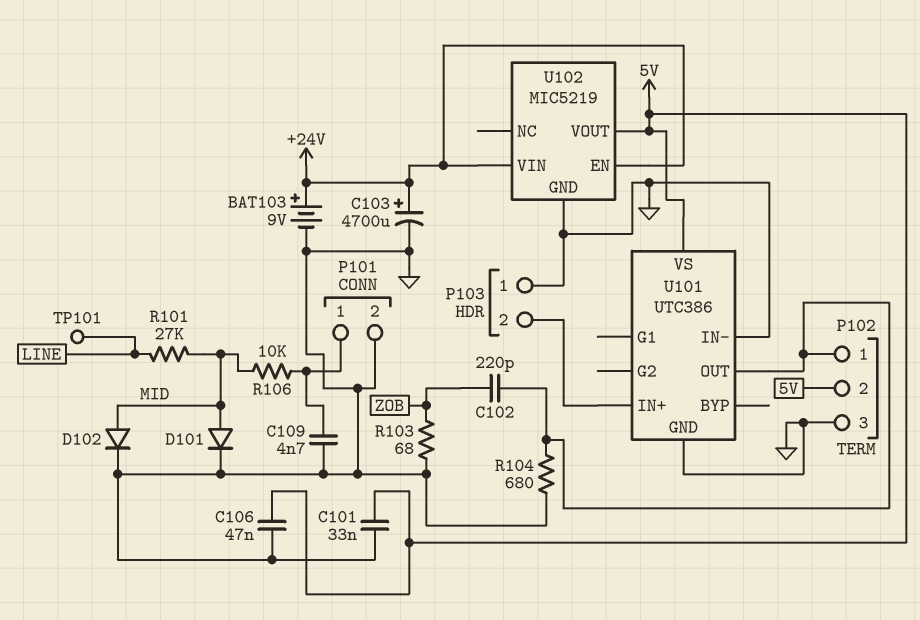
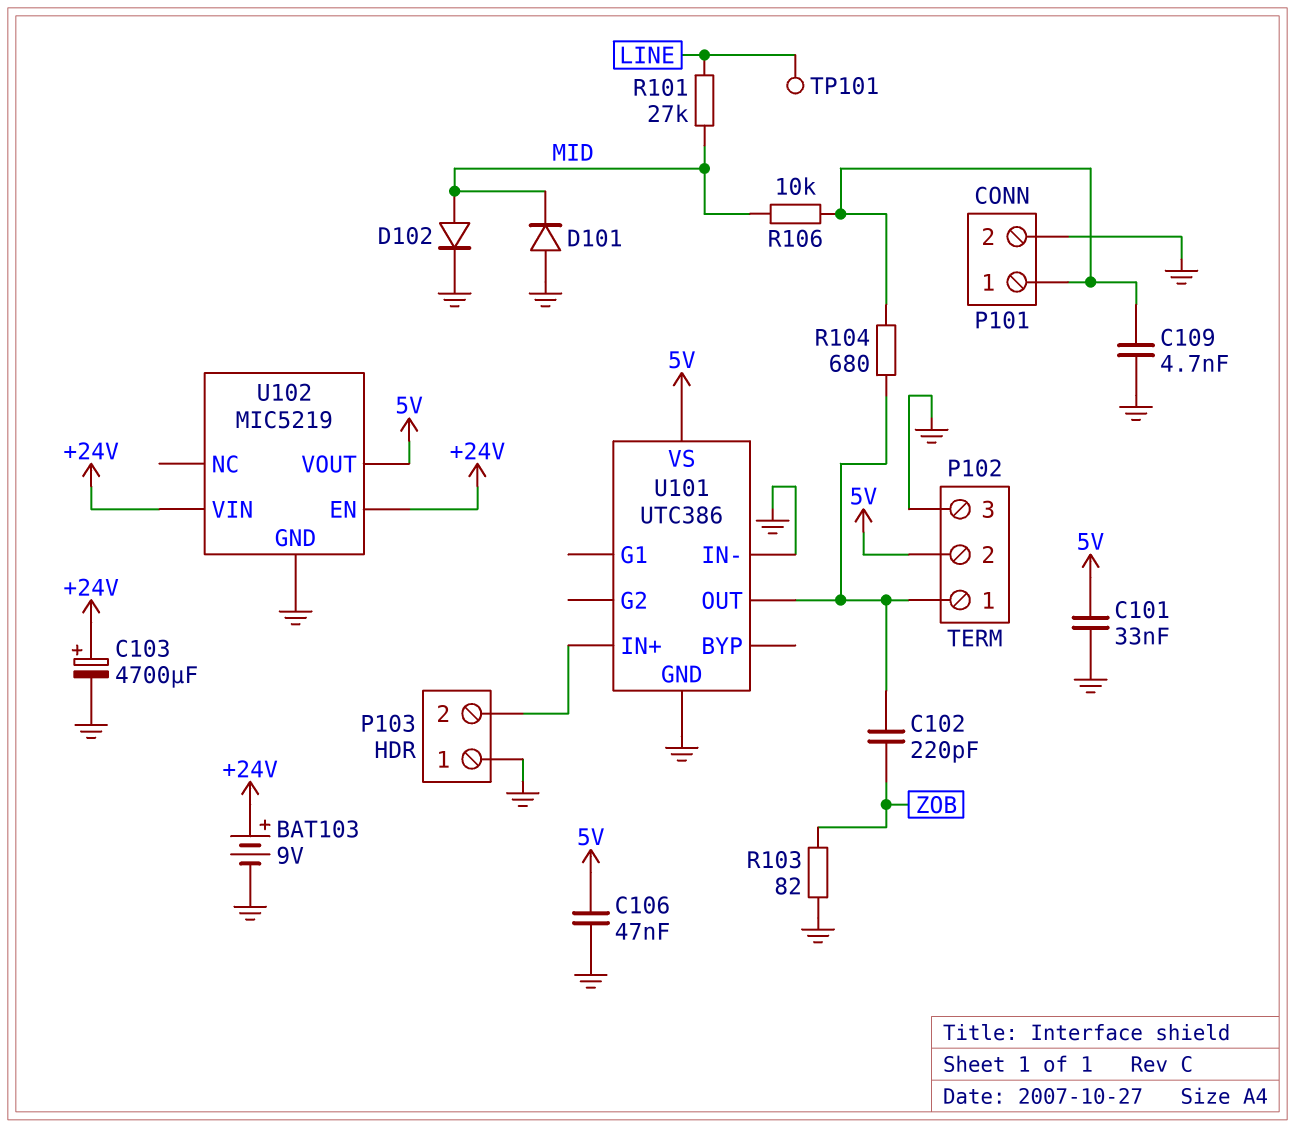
D101: diode (A MID, K GND) -> diode (A GND, K MID)
R103: 68 (GND, ZOB) -> 82 (GND, ZOB)
R104: 680 (GND, P102/1) -> 680 (P101/1, P102/1)

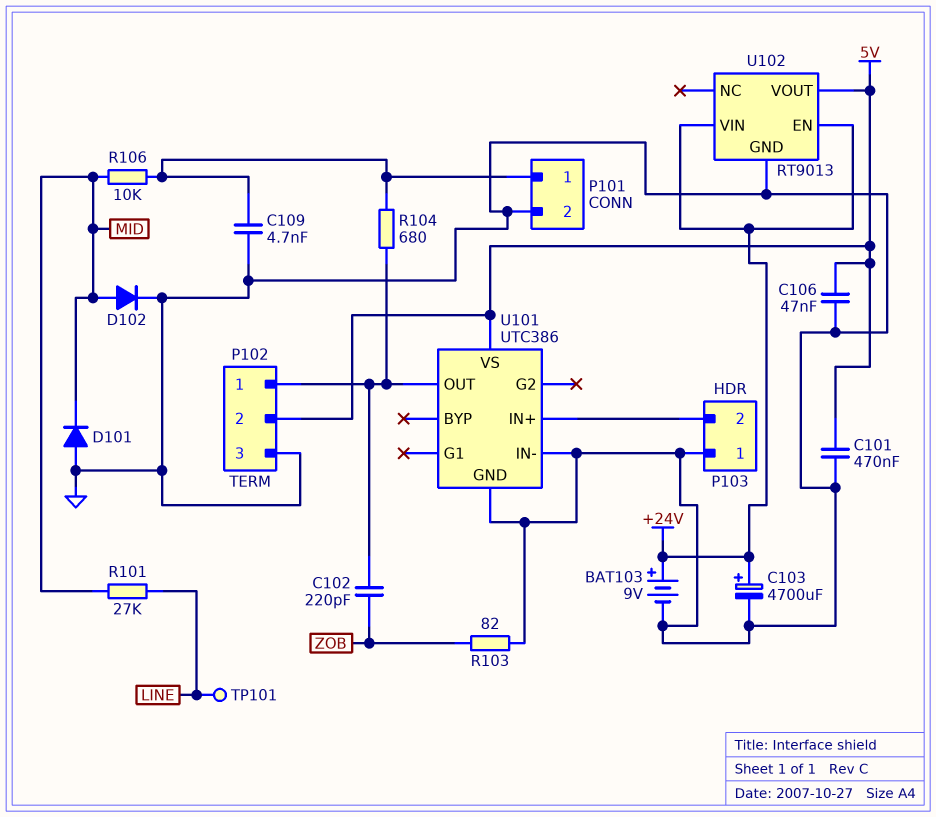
C101: 33nF (5V, GND) -> 470nF (5V, GND)
U102: MIC5219 -> RT9013

